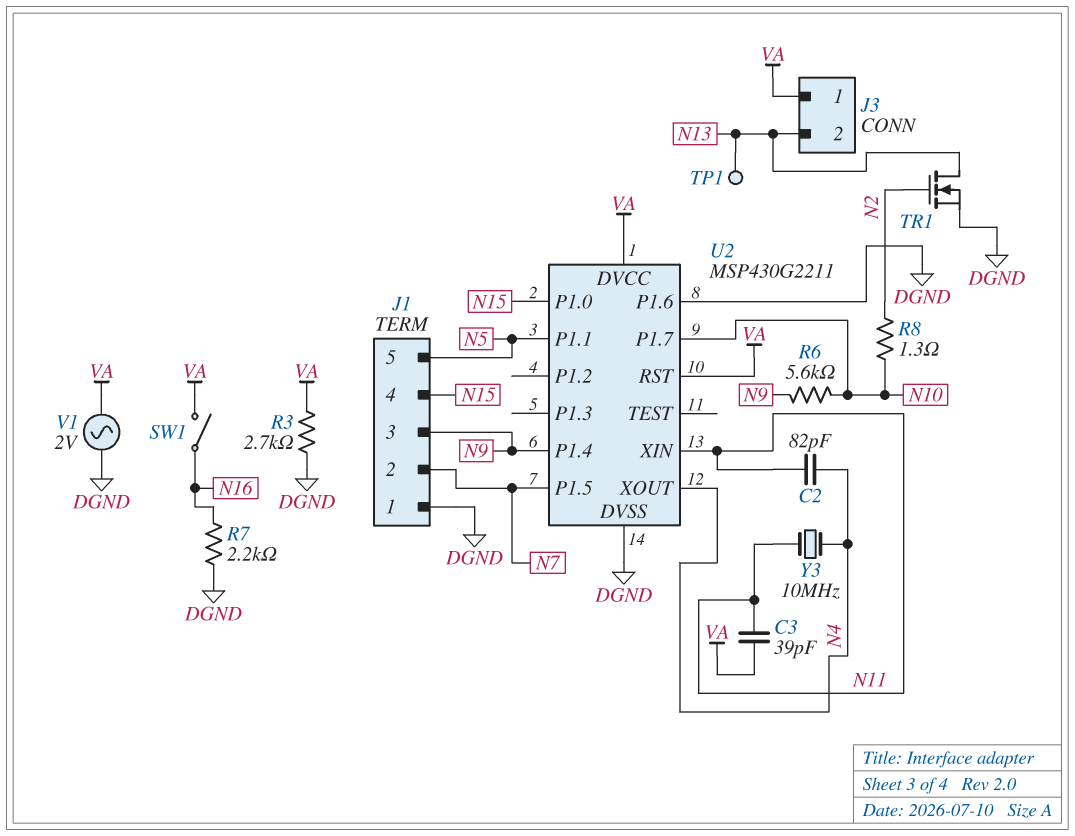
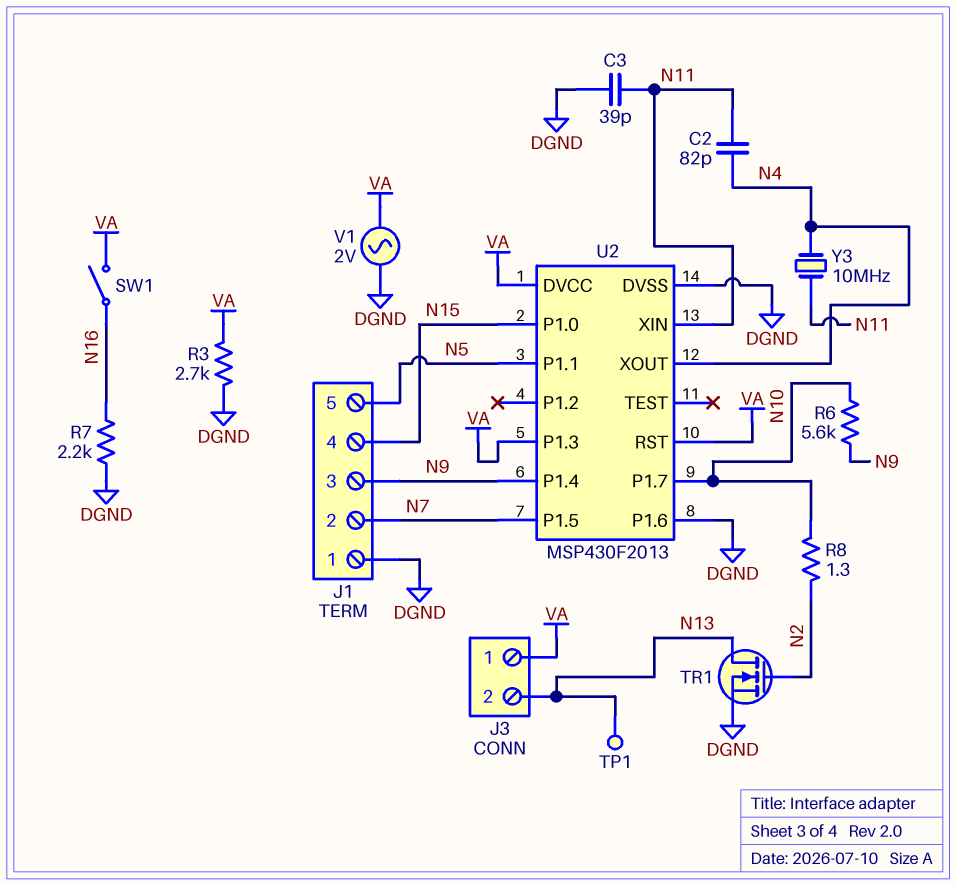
C3: 39pF (N11, VA) -> 39pF (DGND, N11)
U2: MSP430G2211 -> MSP430F2013
U2 pin P1.3: none -> VA

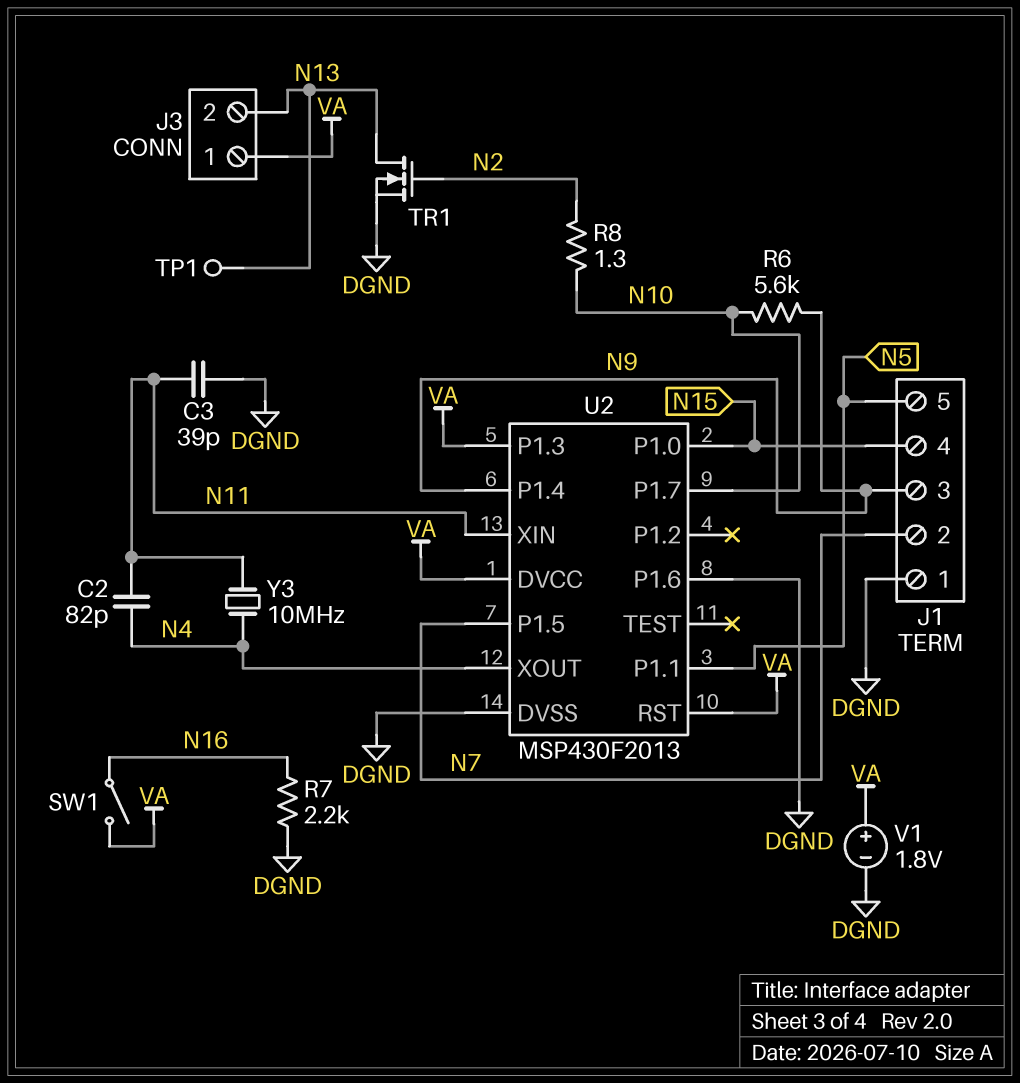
R3: 2.7k (DGND, VA) -> none
V1: AC 2V (DGND, VA) -> 1.8V (plus VA, minus DGND)

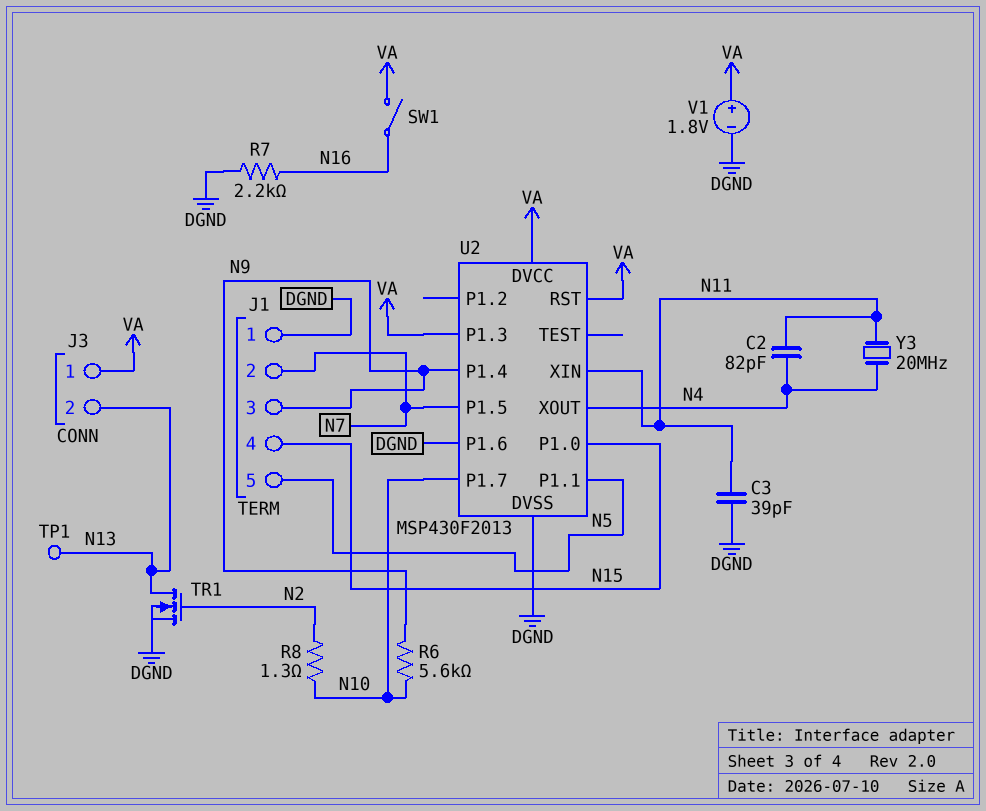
Y3: 10MHz (N4, N11) -> 20MHz (N4, N11)

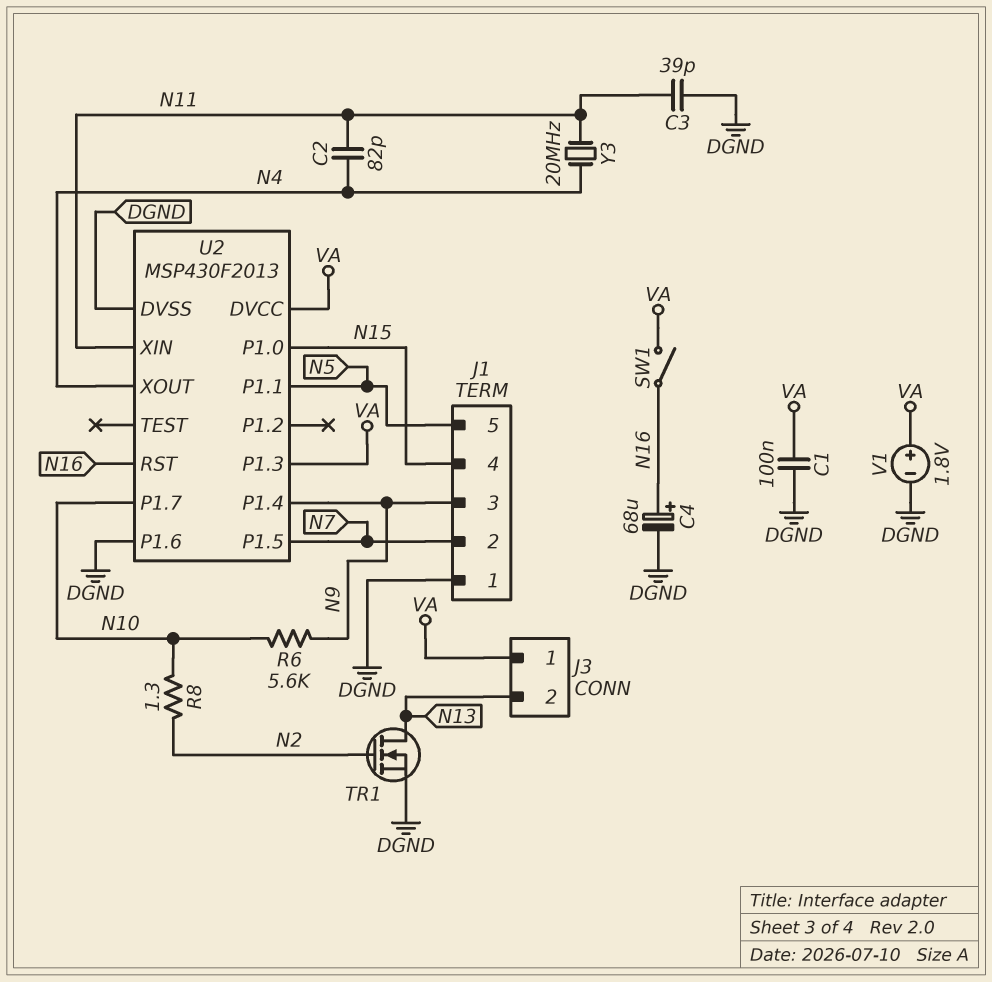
C1: none -> 100nF (DGND, VA)
C4: none -> 68uF (plus N16, minus DGND)
R7: 2.2k (DGND, N16) -> none
TP1: test point (N13) -> none
U2 pin RST: VA -> N16

